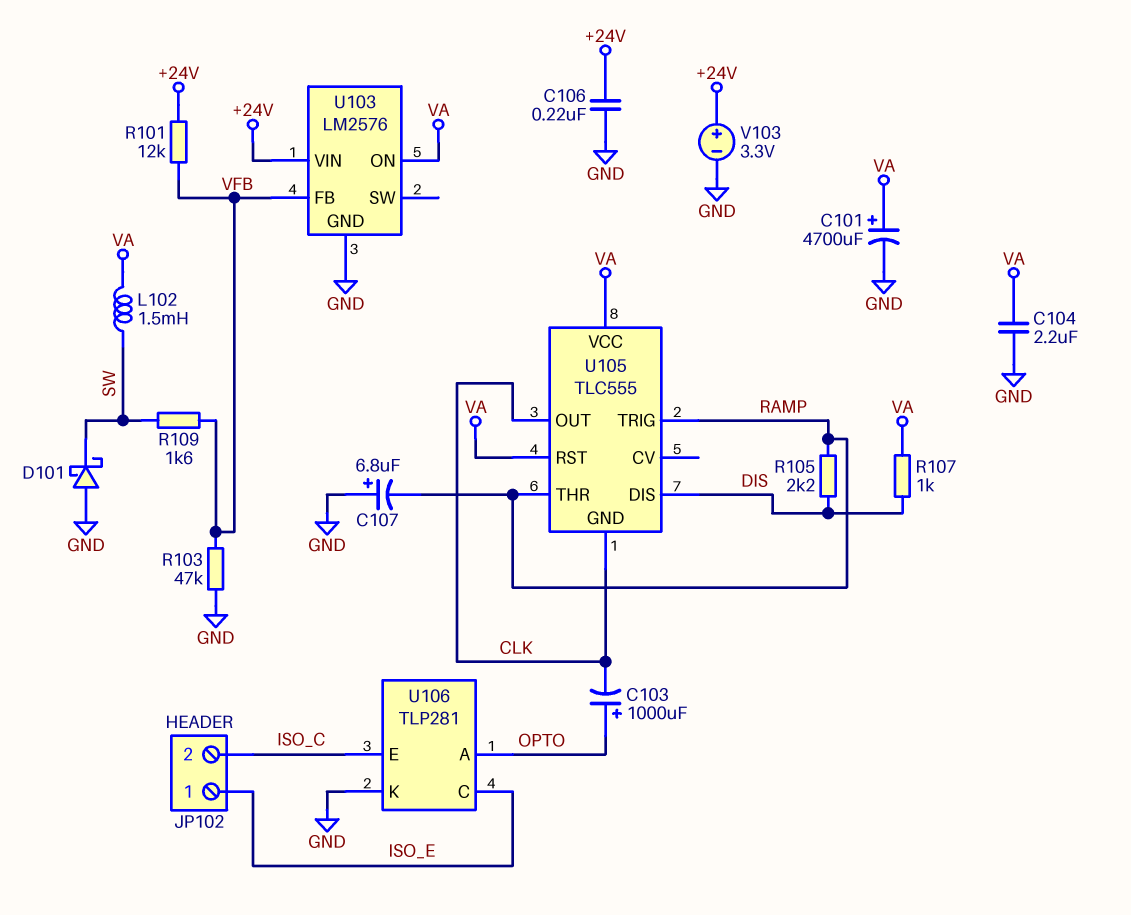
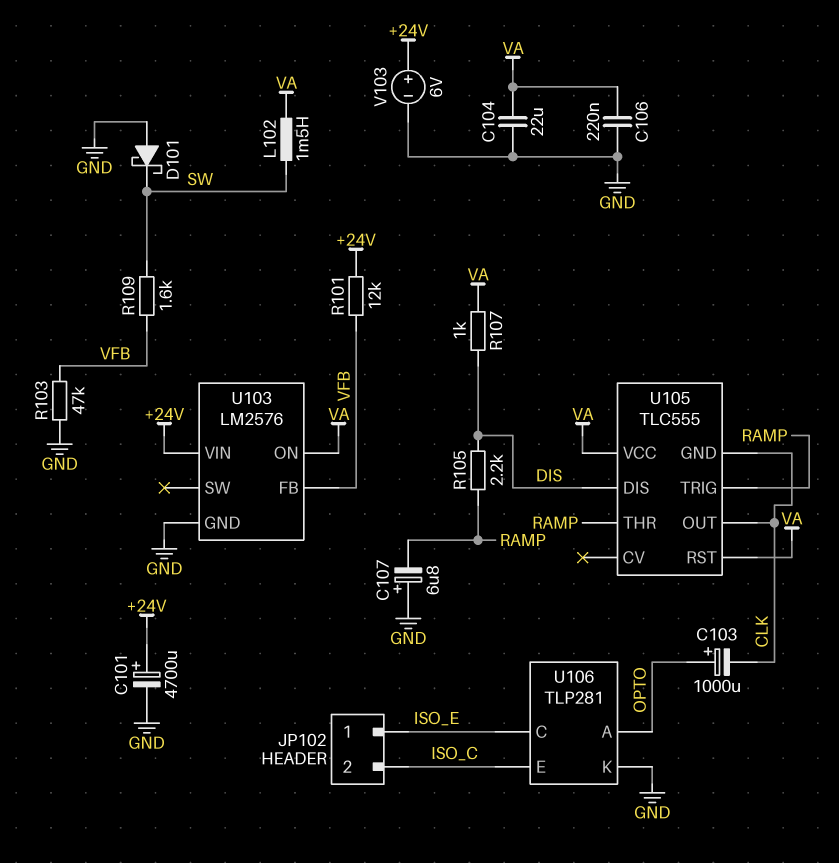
C101: 4700uF (plus VA, minus GND) -> 4700uF (plus +24V, minus GND)
C104: 2.2uF (GND, VA) -> 22uF (GND, VA)
C106: 220nF (+24V, GND) -> 220nF (GND, VA)
V103: 3.3V (plus +24V, minus GND) -> 6V (plus +24V, minus GND)

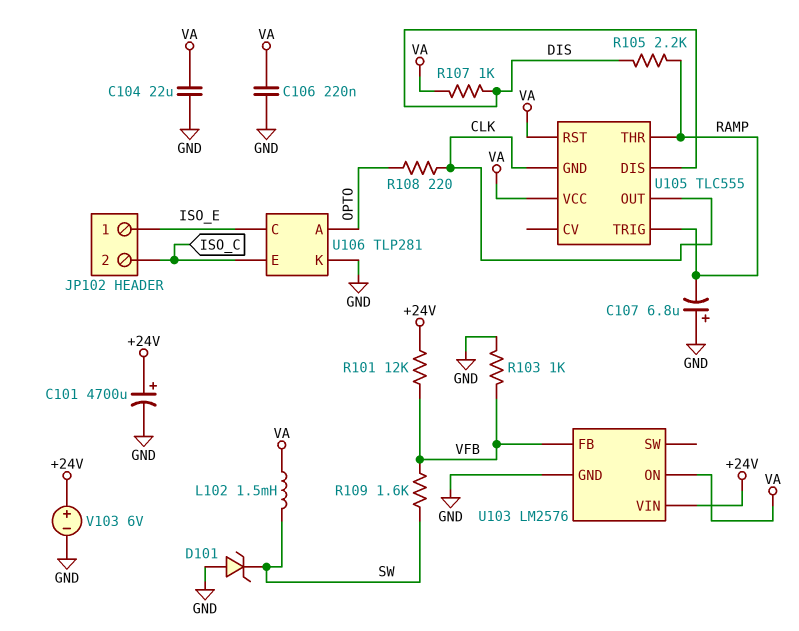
C103: 1000uF (plus OPTO, minus CLK) -> none
D101: schottky (A GND, K SW) -> zener (A GND, K SW)
R103: 47k (GND, VFB) -> 1k (GND, VFB)
R108: none -> 220 (CLK, OPTO)

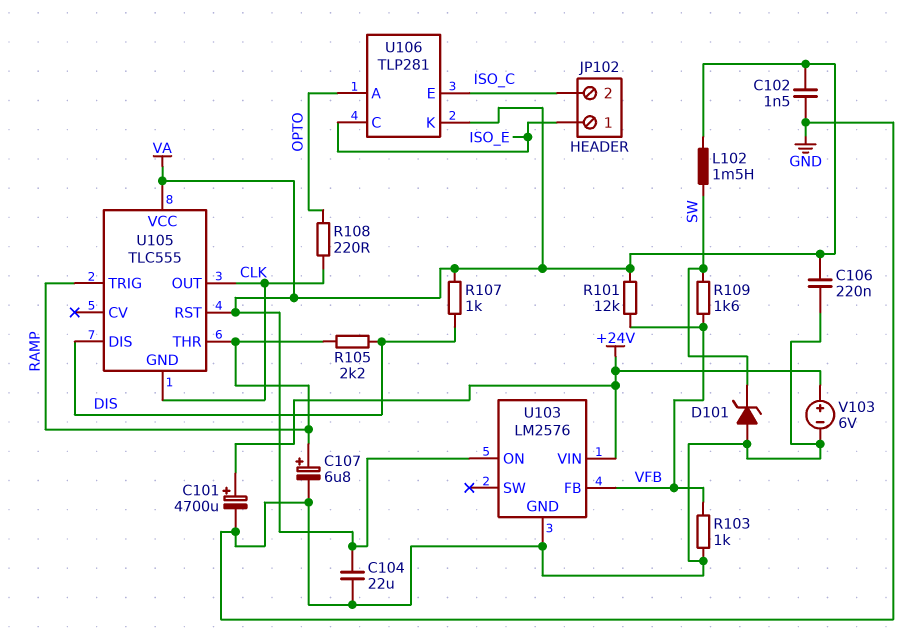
C102: none -> 1.5nF (GND, VA)
C107: 6.8uF (plus GND, minus RAMP) -> 6.8uF (plus RAMP, minus GND)
R101: 12k (+24V, VFB) -> 12k (VA, VFB)
U106 pin K: GND -> VA

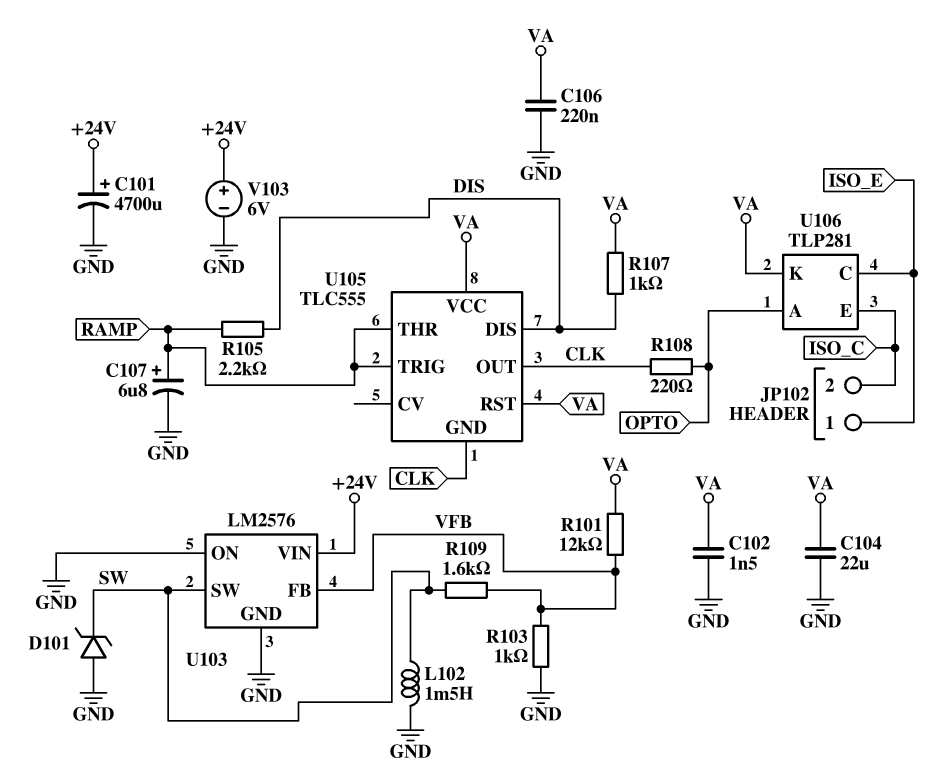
L102: 1.5mH (SW, VA) -> 1.5mH (GND, SW)
U103 pin ON: VA -> GND
U103 pin SW: none -> SW

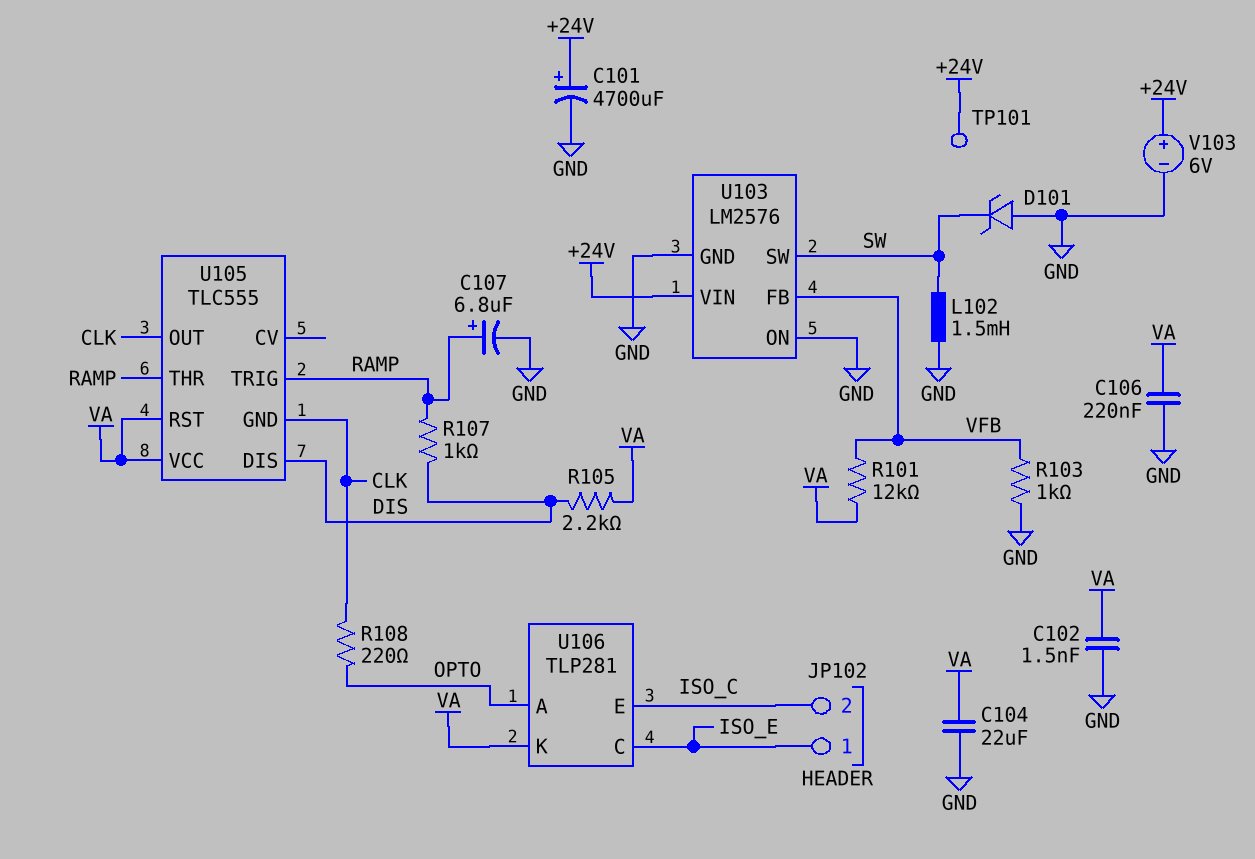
R105: 2.2k (DIS, RAMP) -> 2.2k (DIS, VA)
R107: 1k (DIS, VA) -> 1k (DIS, RAMP)
R109: 1.6k (SW, VFB) -> none
TP101: none -> test point (+24V)

